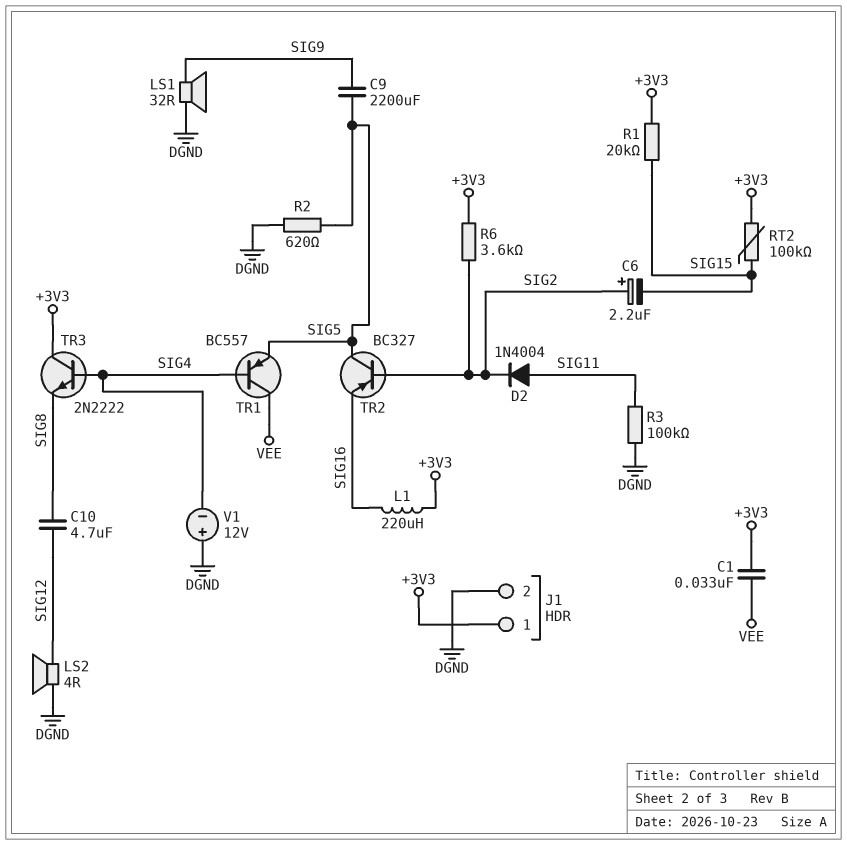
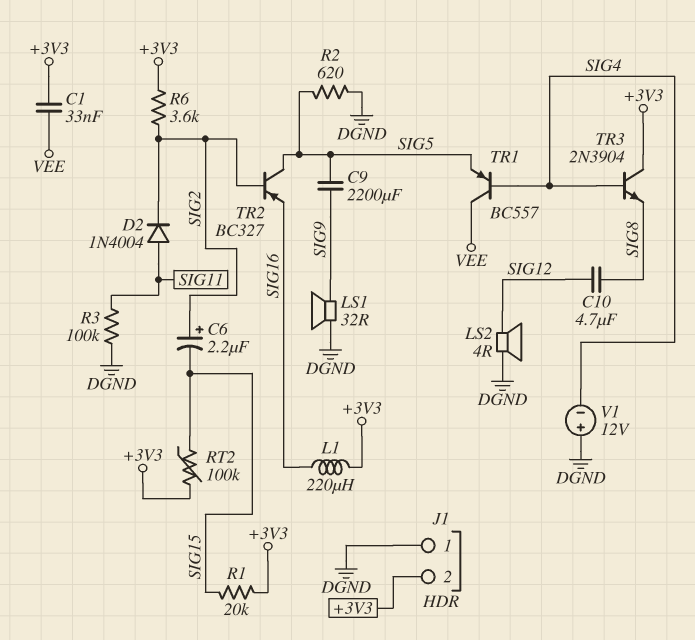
J1 pin 1: +3V3 -> DGND
J1 pin 2: DGND -> +3V3
TR3: NPN 2N2222 (B SIG4, C +3V3, E SIG8) -> NPN 2N3904 (B SIG4, C +3V3, E SIG8)

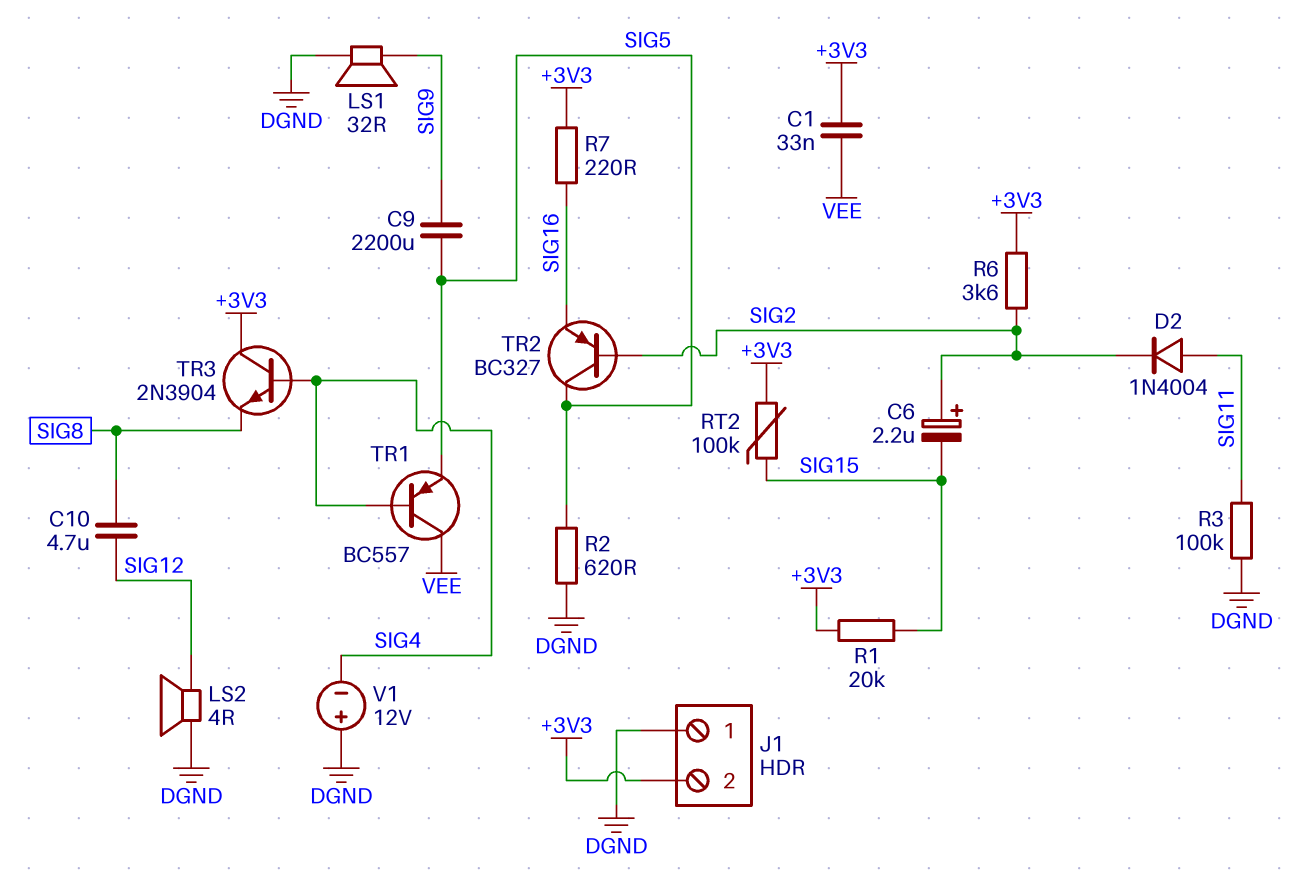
L1: 220uH (+3V3, SIG16) -> none
R7: none -> 220 (+3V3, SIG16)

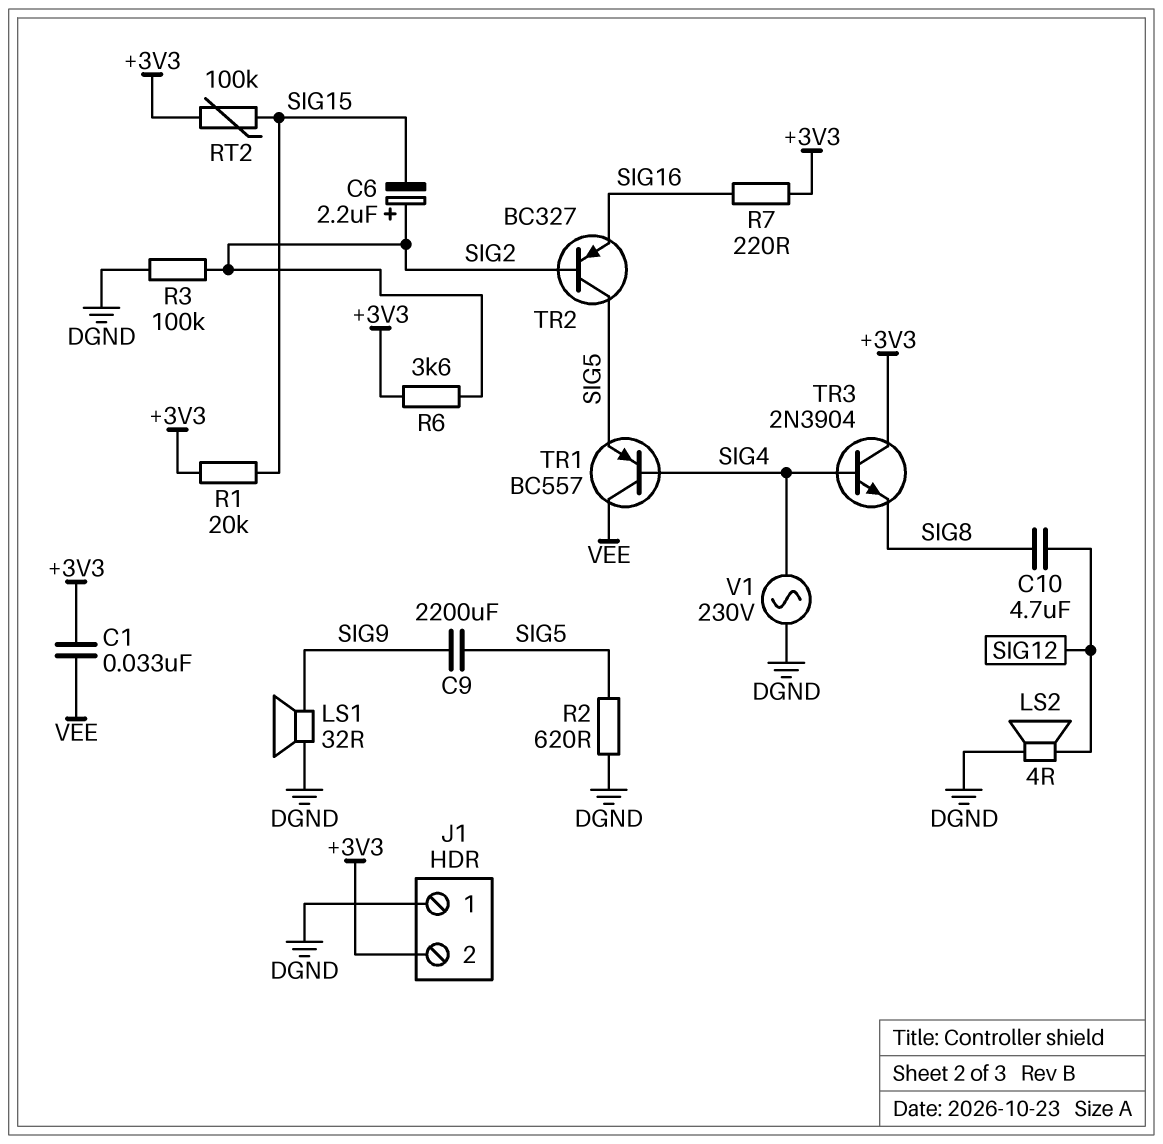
D2: diode 1N4004 (A SIG11, K SIG2) -> none
R3: 100k (DGND, SIG11) -> 100k (DGND, SIG2)
V1: 12V (plus DGND, minus SIG4) -> AC 230V (DGND, SIG4)

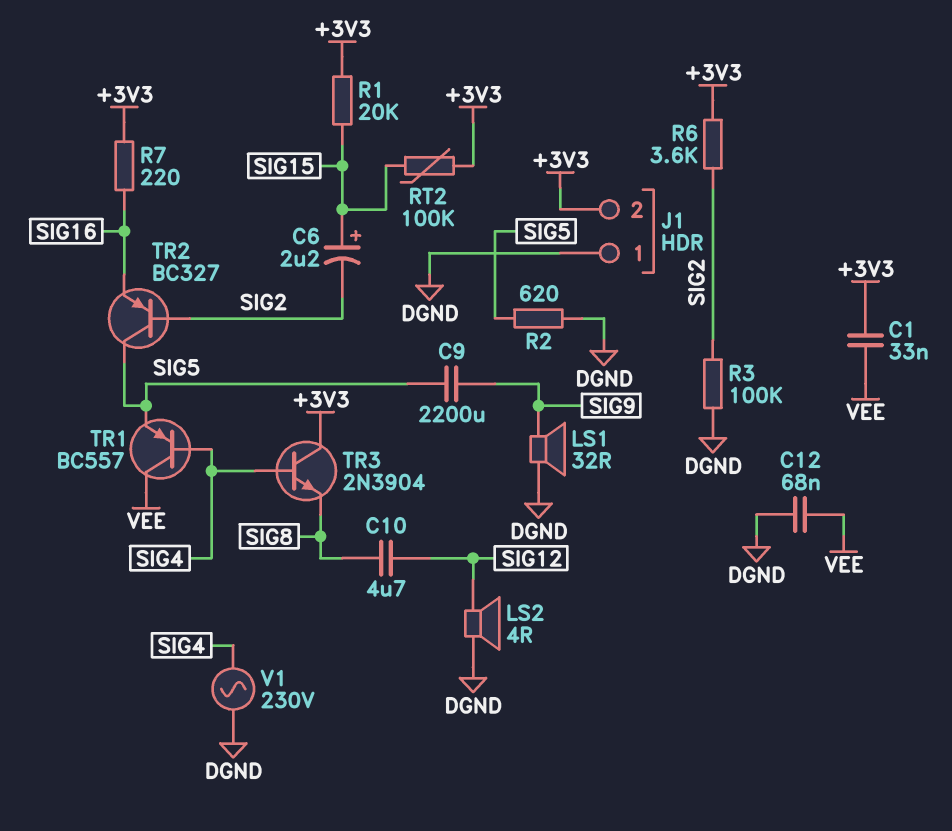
C6: 2.2uF (plus SIG2, minus SIG15) -> 2.2uF (plus SIG15, minus SIG2)
C12: none -> 68nF (DGND, VEE)

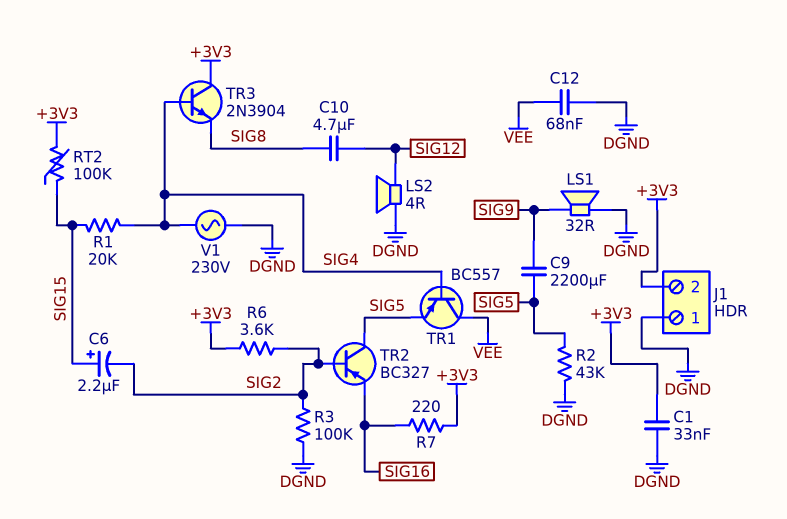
C1: 33nF (+3V3, VEE) -> 33nF (+3V3, DGND)
R1: 20k (+3V3, SIG15) -> 20k (SIG4, SIG15)
R2: 620 (DGND, SIG5) -> 43k (DGND, SIG5)

